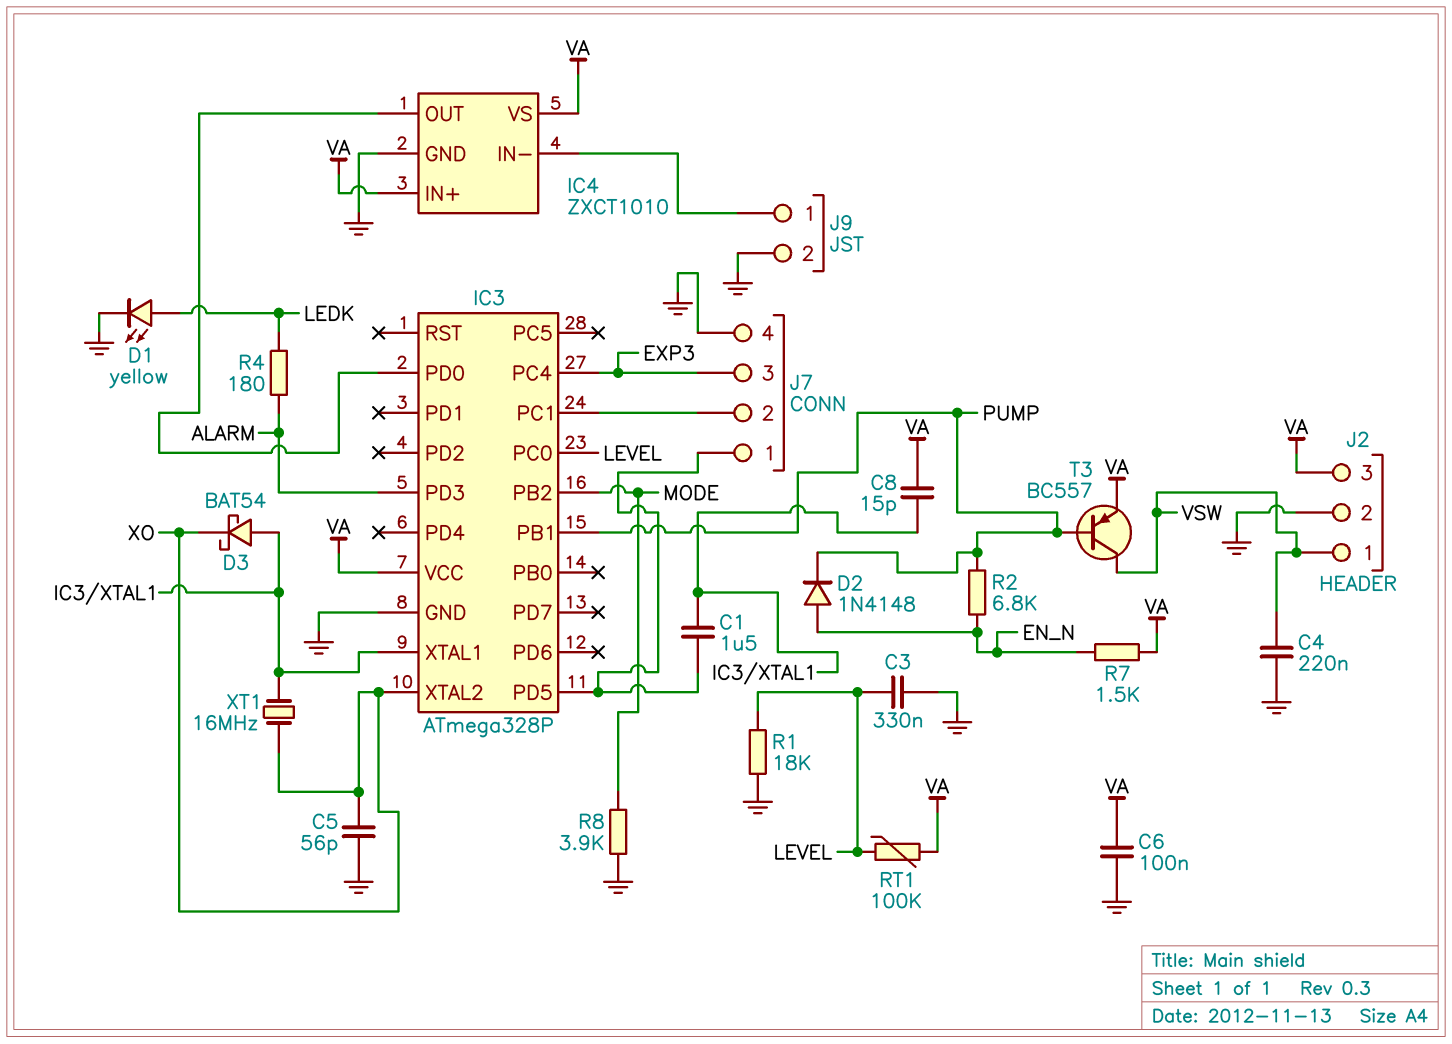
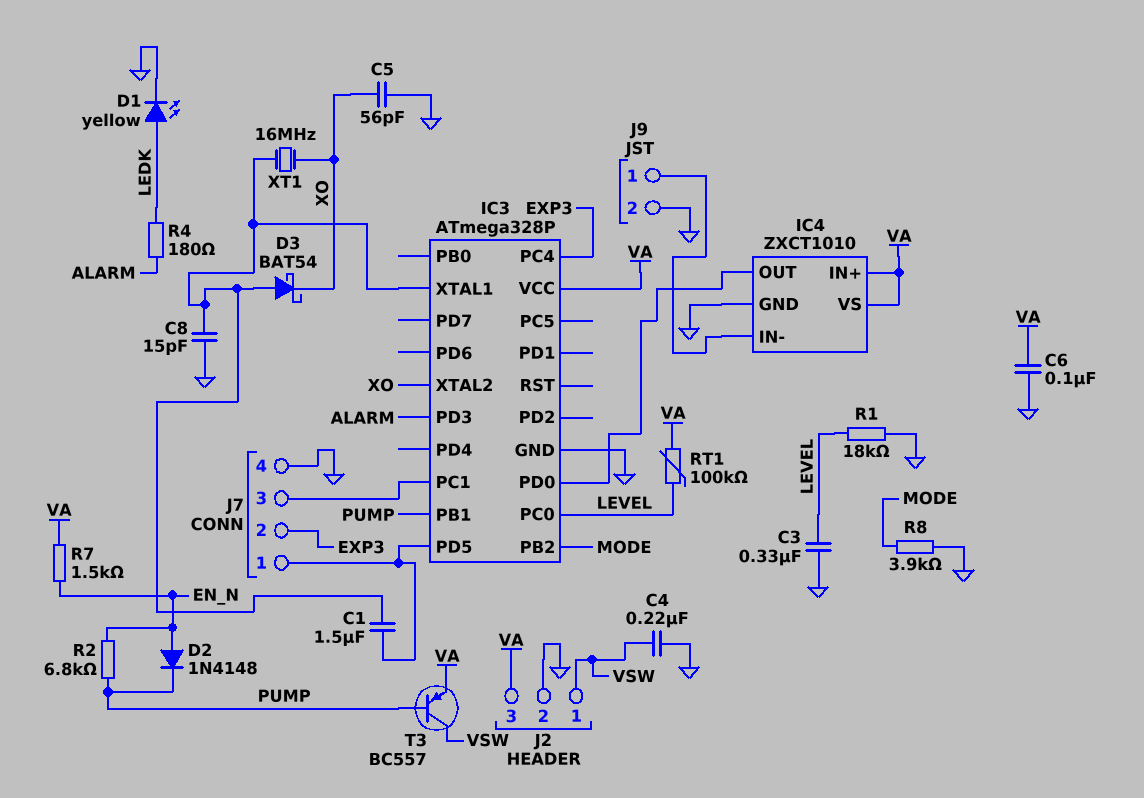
C8: 15pF (IC3/XTAL1, VA) -> 15pF (GND, IC3/XTAL1)
J7 pin 2: IC3/PC1 -> EXP3
J7 pin 3: EXP3 -> IC3/PC1

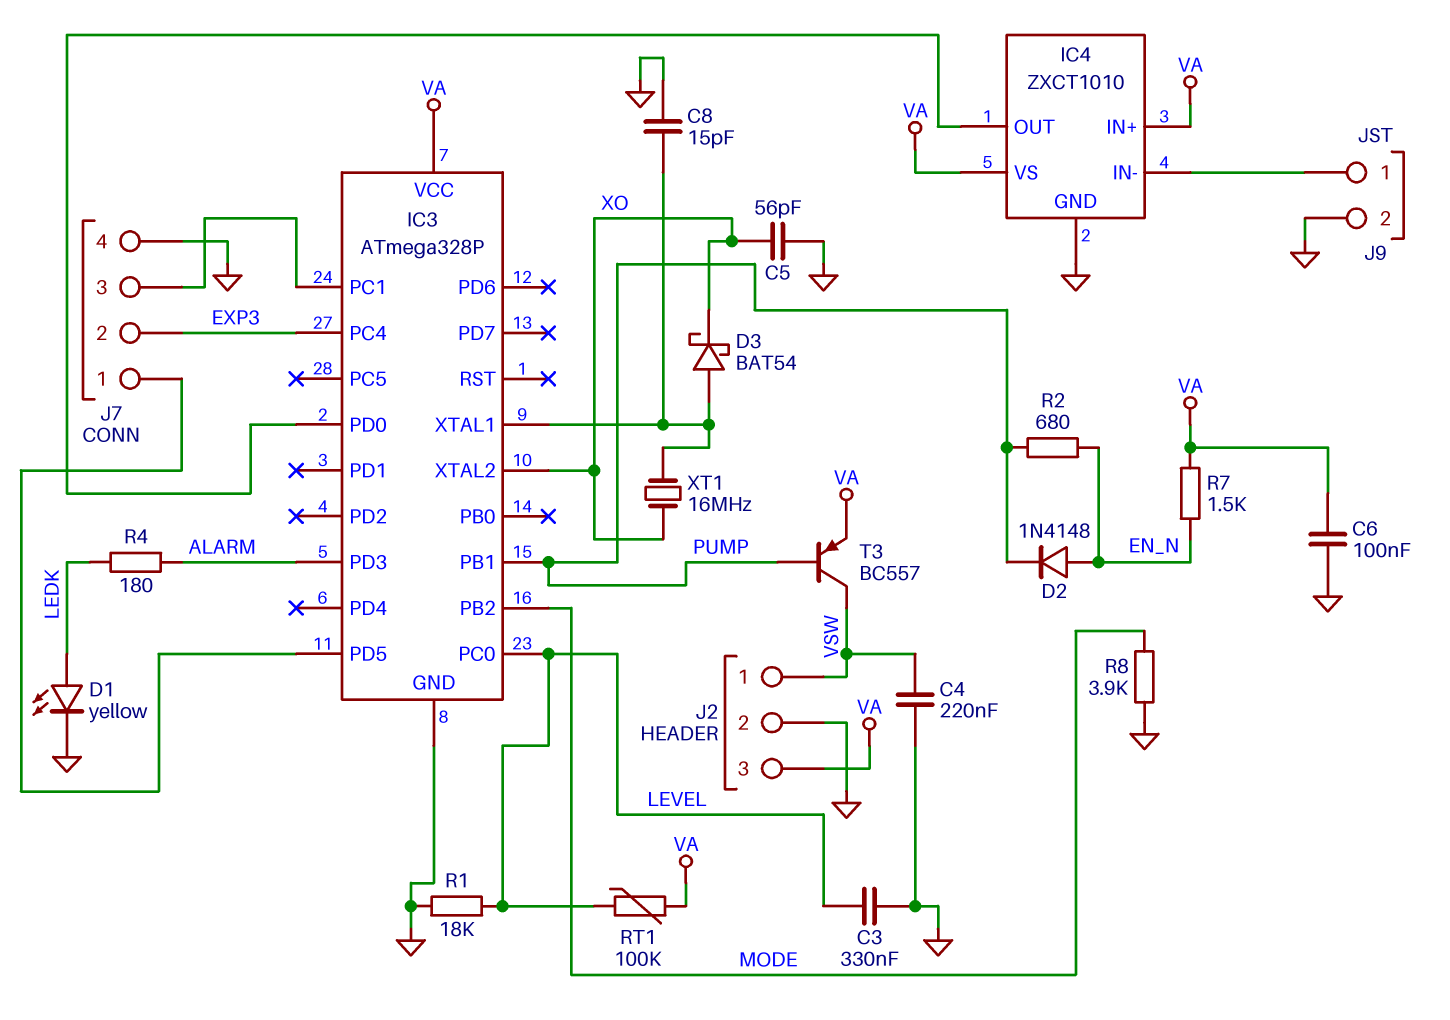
C1: 1.5uF (IC3/PD5, IC3/XTAL1) -> none
R2: 6.8k (EN_N, PUMP) -> 680 (EN_N, PUMP)

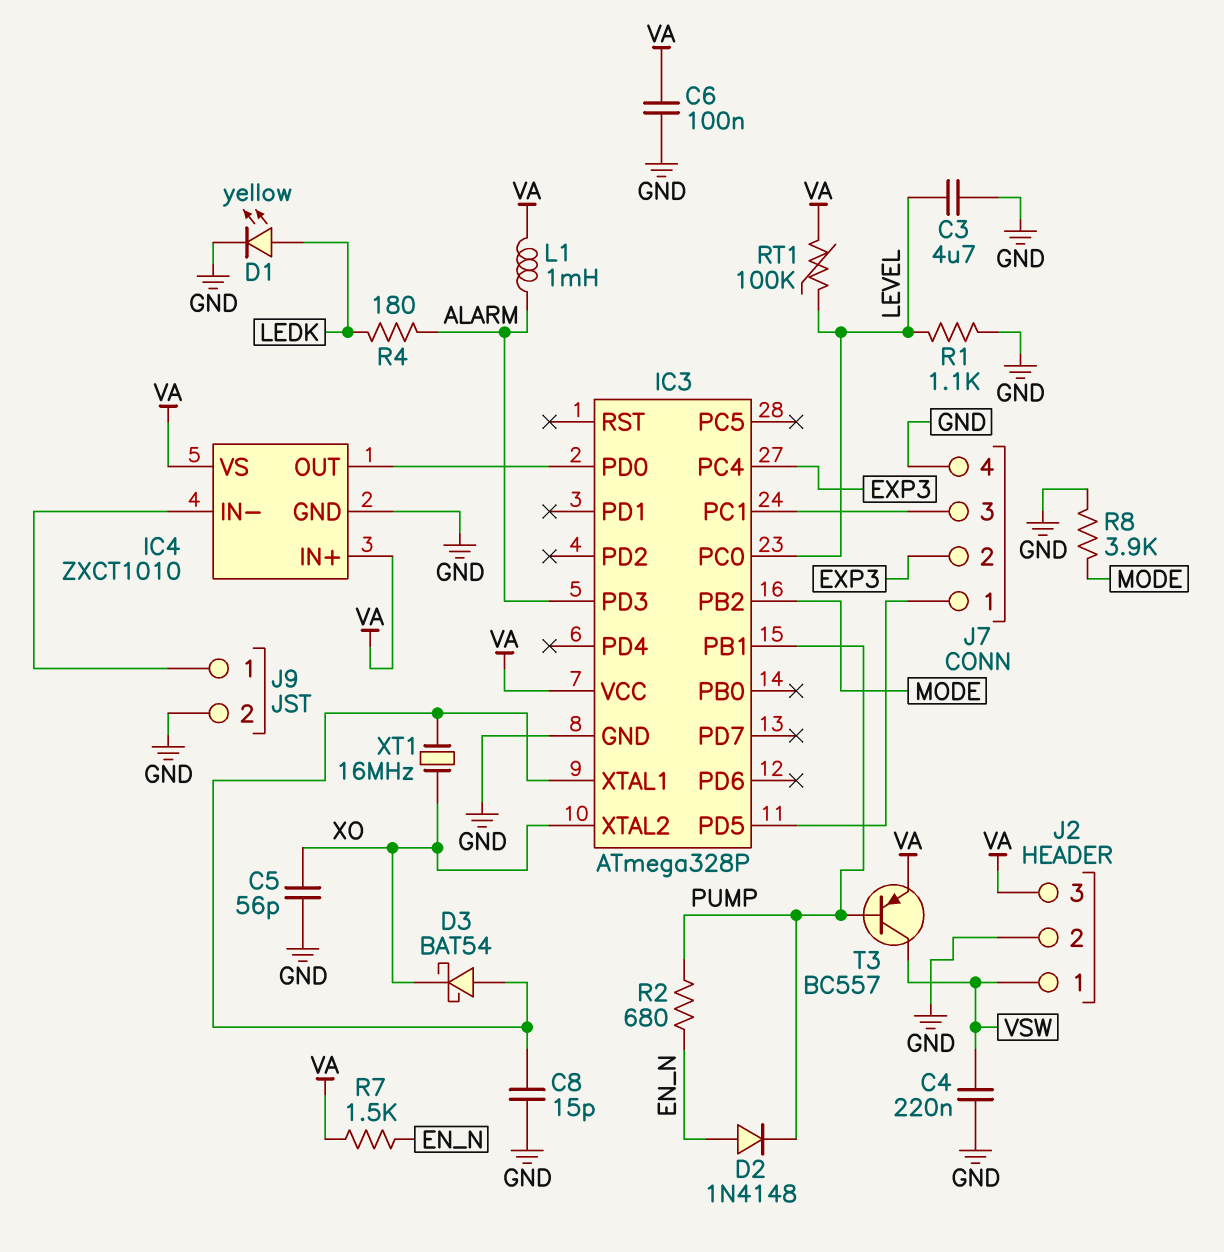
C3: 330nF (GND, LEVEL) -> 4.7uF (GND, LEVEL)
L1: none -> 1mH (ALARM, VA)
R1: 18k (GND, LEVEL) -> 1.1k (GND, LEVEL)

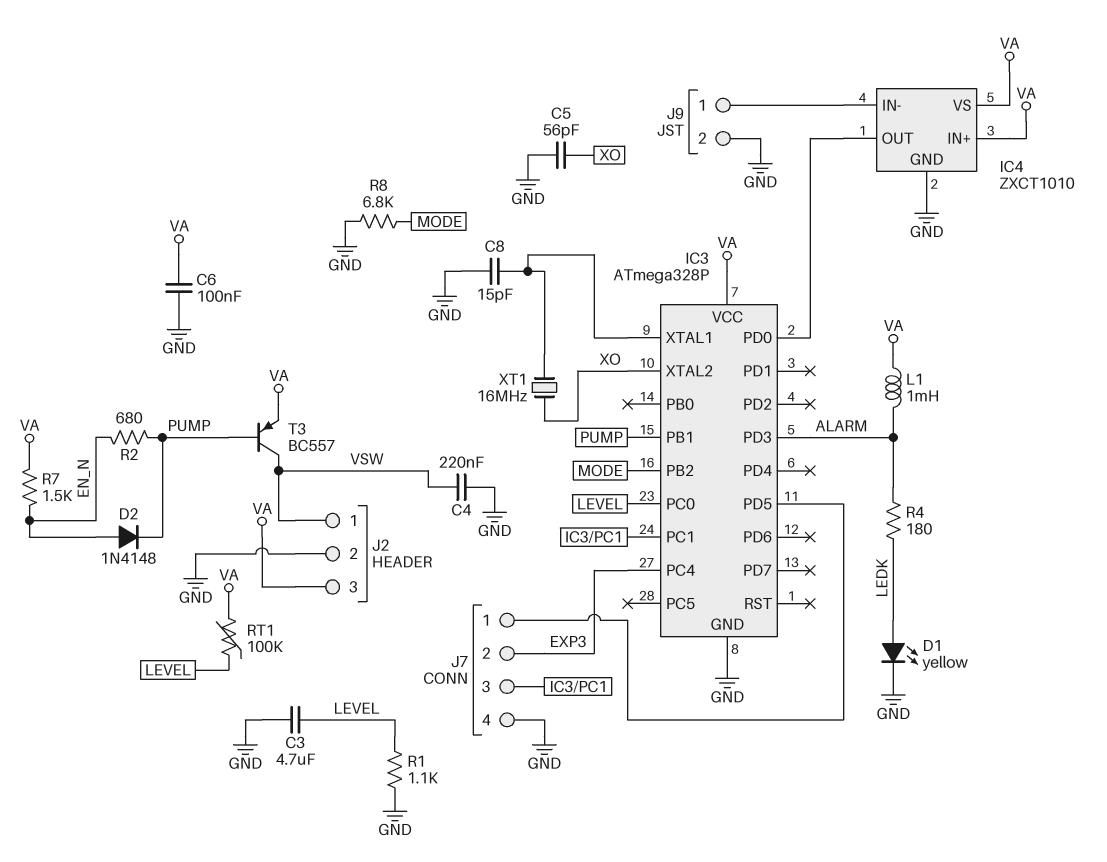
D3: schottky BAT54 (A IC3/XTAL1, K XO) -> none
R8: 3.9k (GND, MODE) -> 6.8k (GND, MODE)

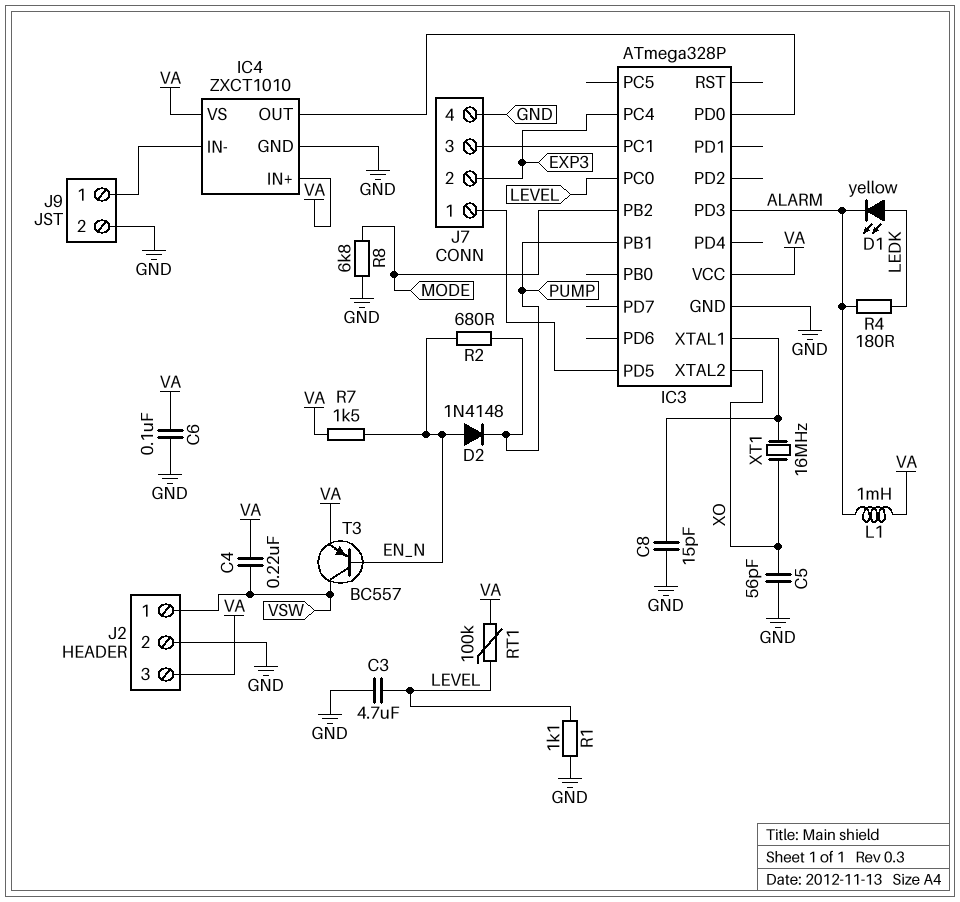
C4: 220nF (GND, VSW) -> 220nF (VA, VSW)
D1: LED yellow (A LEDK, K GND) -> LED yellow (A LEDK, K ALARM)
T3: PNP BC557 (B PUMP, C VSW, E VA) -> PNP BC557 (B EN_N, C VSW, E VA)

